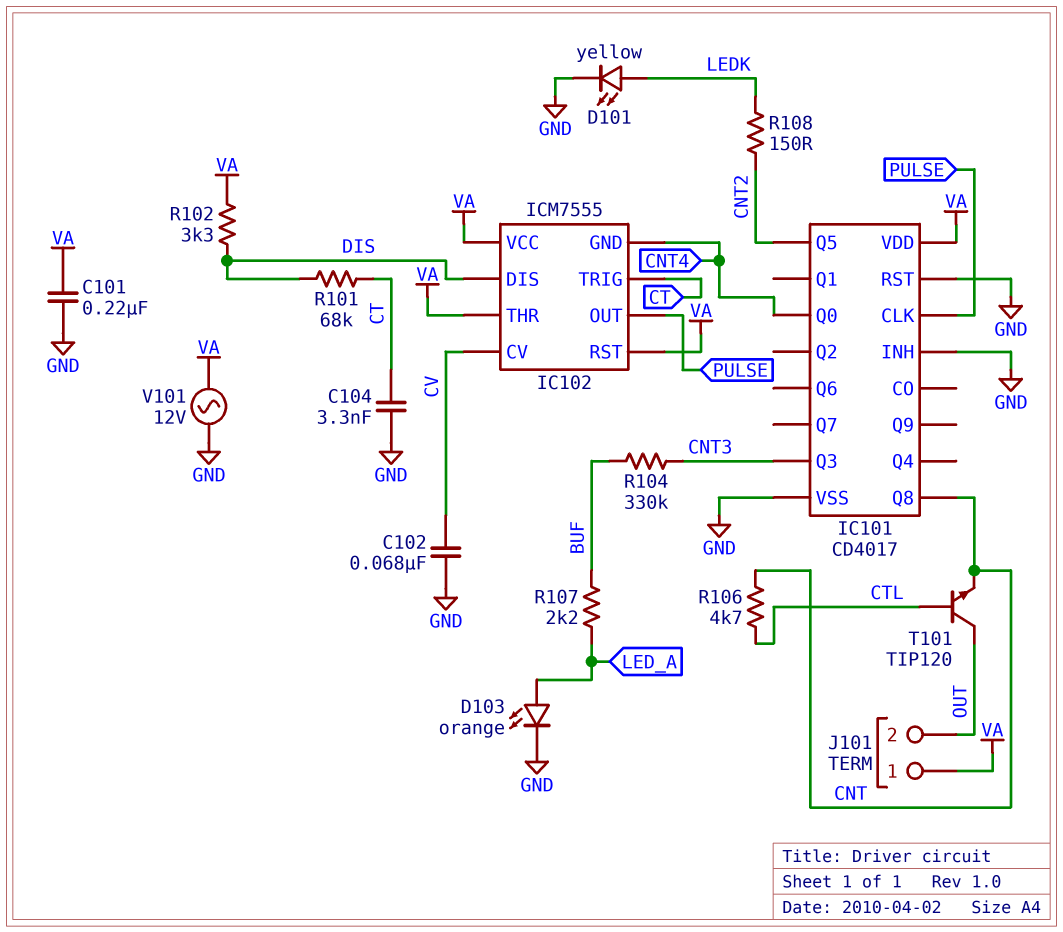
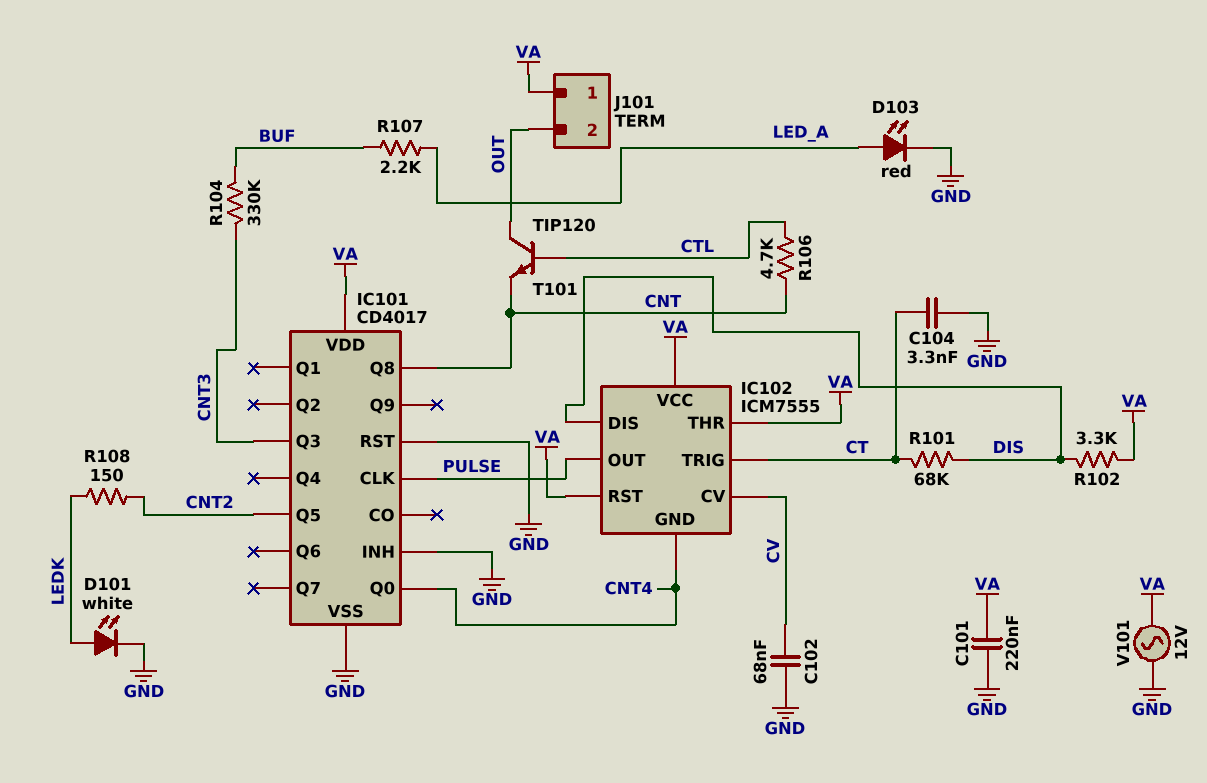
D101: LED yellow (A LEDK, K GND) -> LED white (A LEDK, K GND)
D103: LED orange (A LED_A, K GND) -> LED red (A LED_A, K GND)

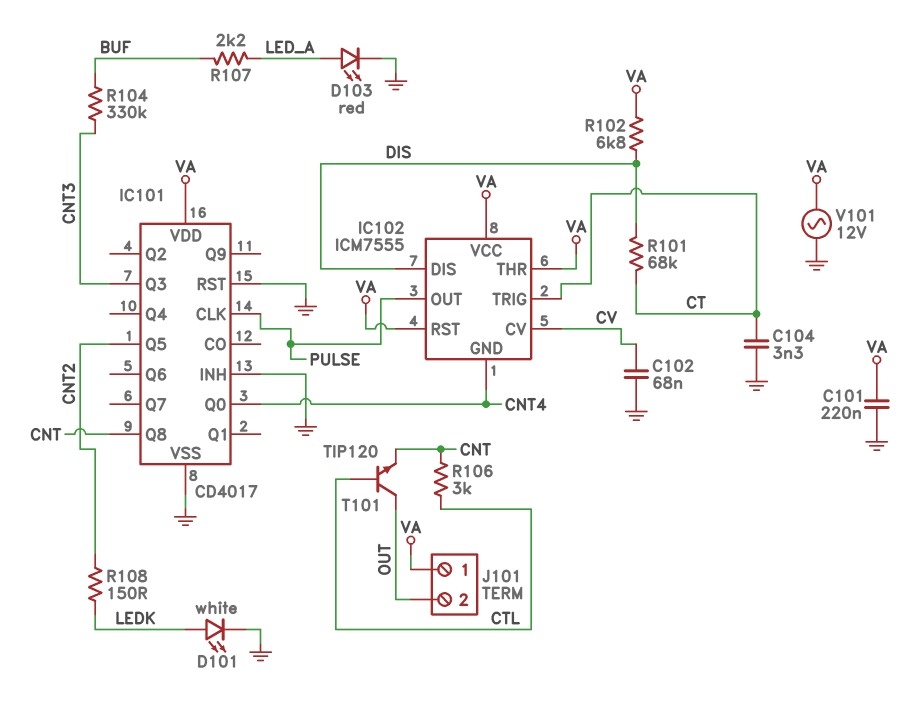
R102: 3.3k (DIS, VA) -> 6.8k (DIS, VA)
R106: 4.7k (CNT, CTL) -> 3k (CNT, CTL)

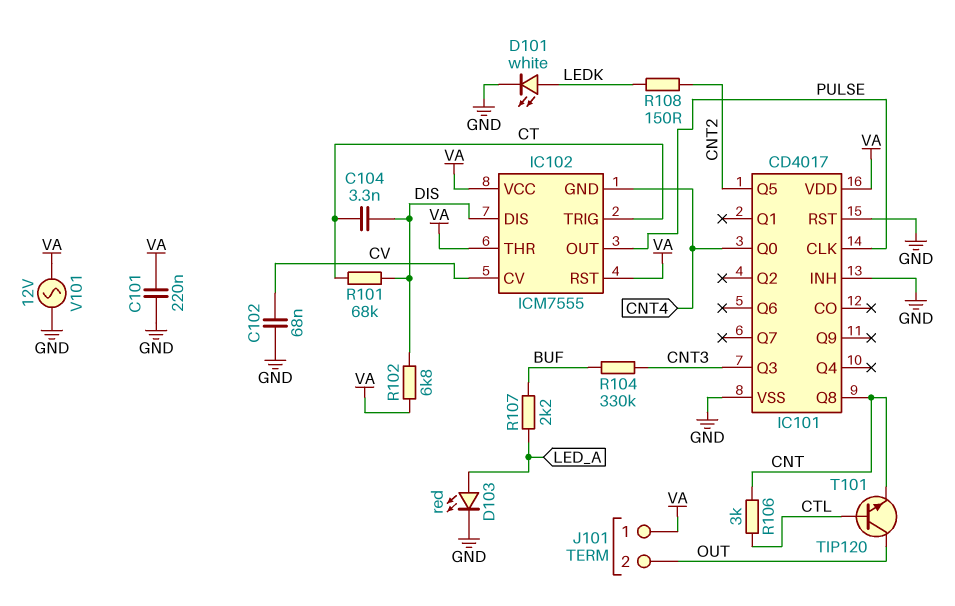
C104: 3.3nF (CT, GND) -> 3.3nF (CT, DIS)

